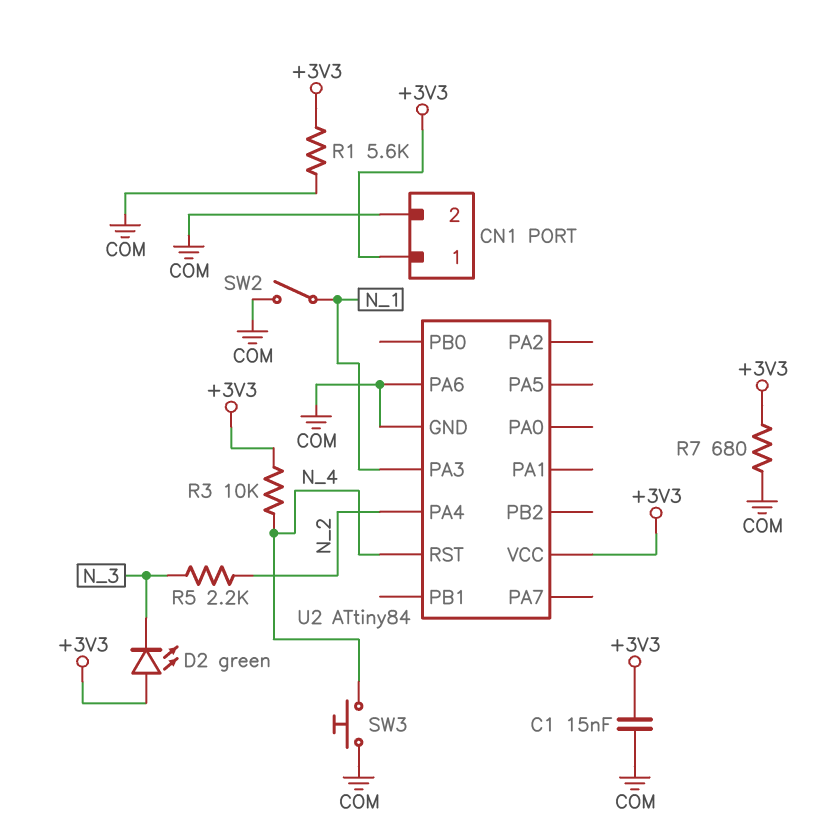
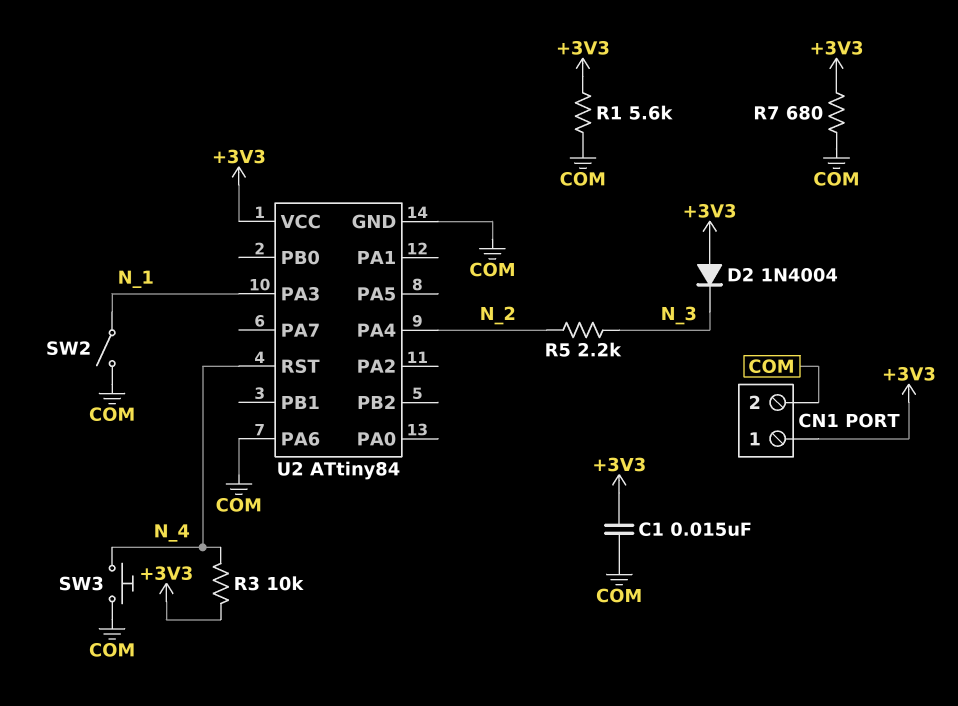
D2: LED green (A +3V3, K N_3) -> diode 1N4004 (A +3V3, K N_3)

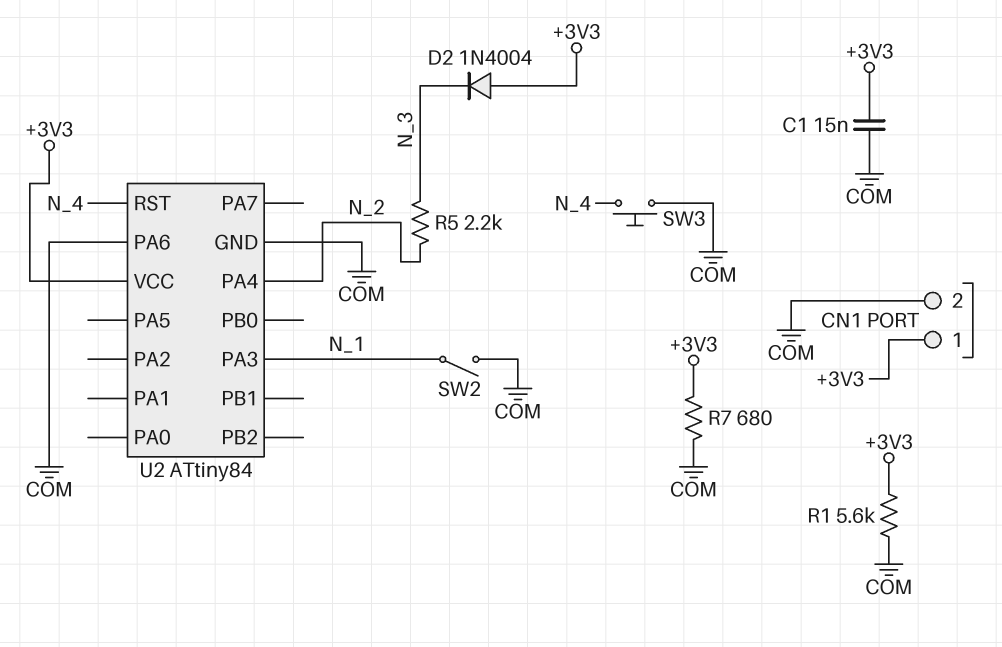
R3: 10k (+3V3, N_4) -> none

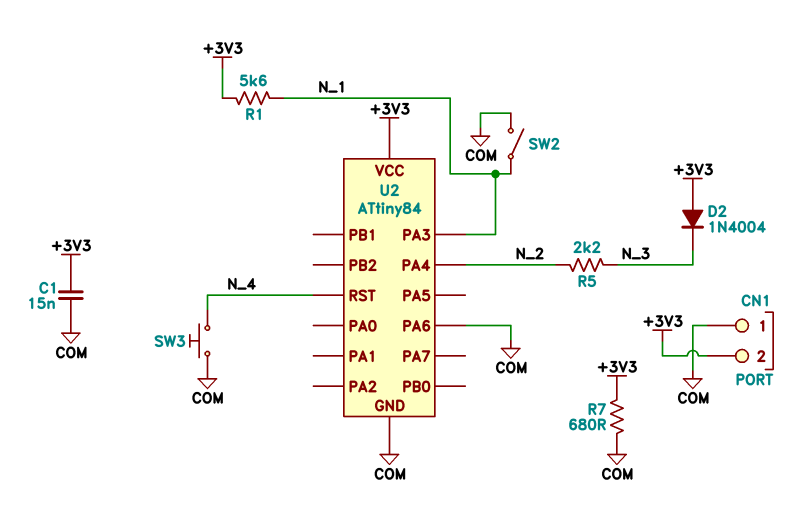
CN1 pin 1: +3V3 -> COM
CN1 pin 2: COM -> +3V3
R1: 5.6k (+3V3, COM) -> 5.6k (+3V3, N_1)

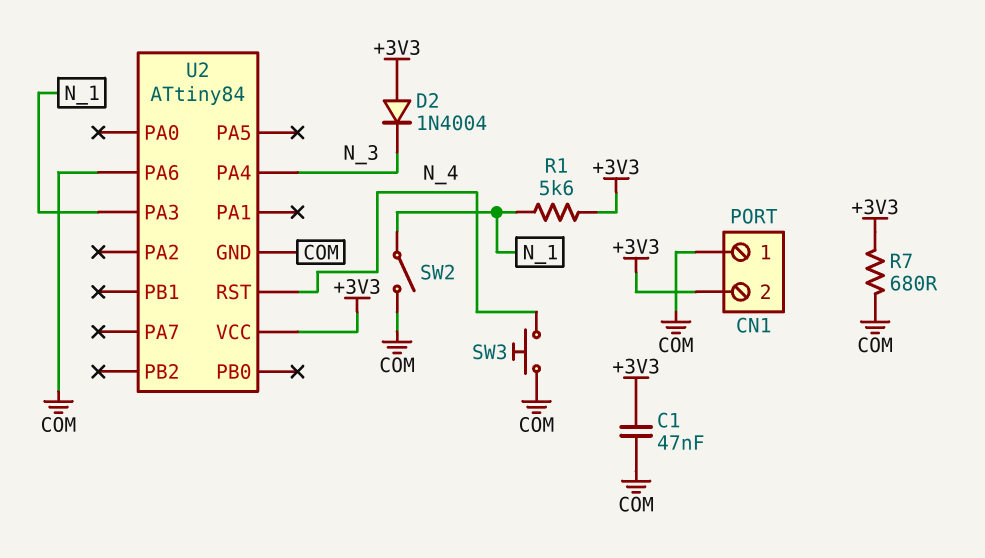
C1: 15nF (+3V3, COM) -> 47nF (+3V3, COM)
R5: 2.2k (N_2, N_3) -> none
U2 pin PA4: N_2 -> N_3

